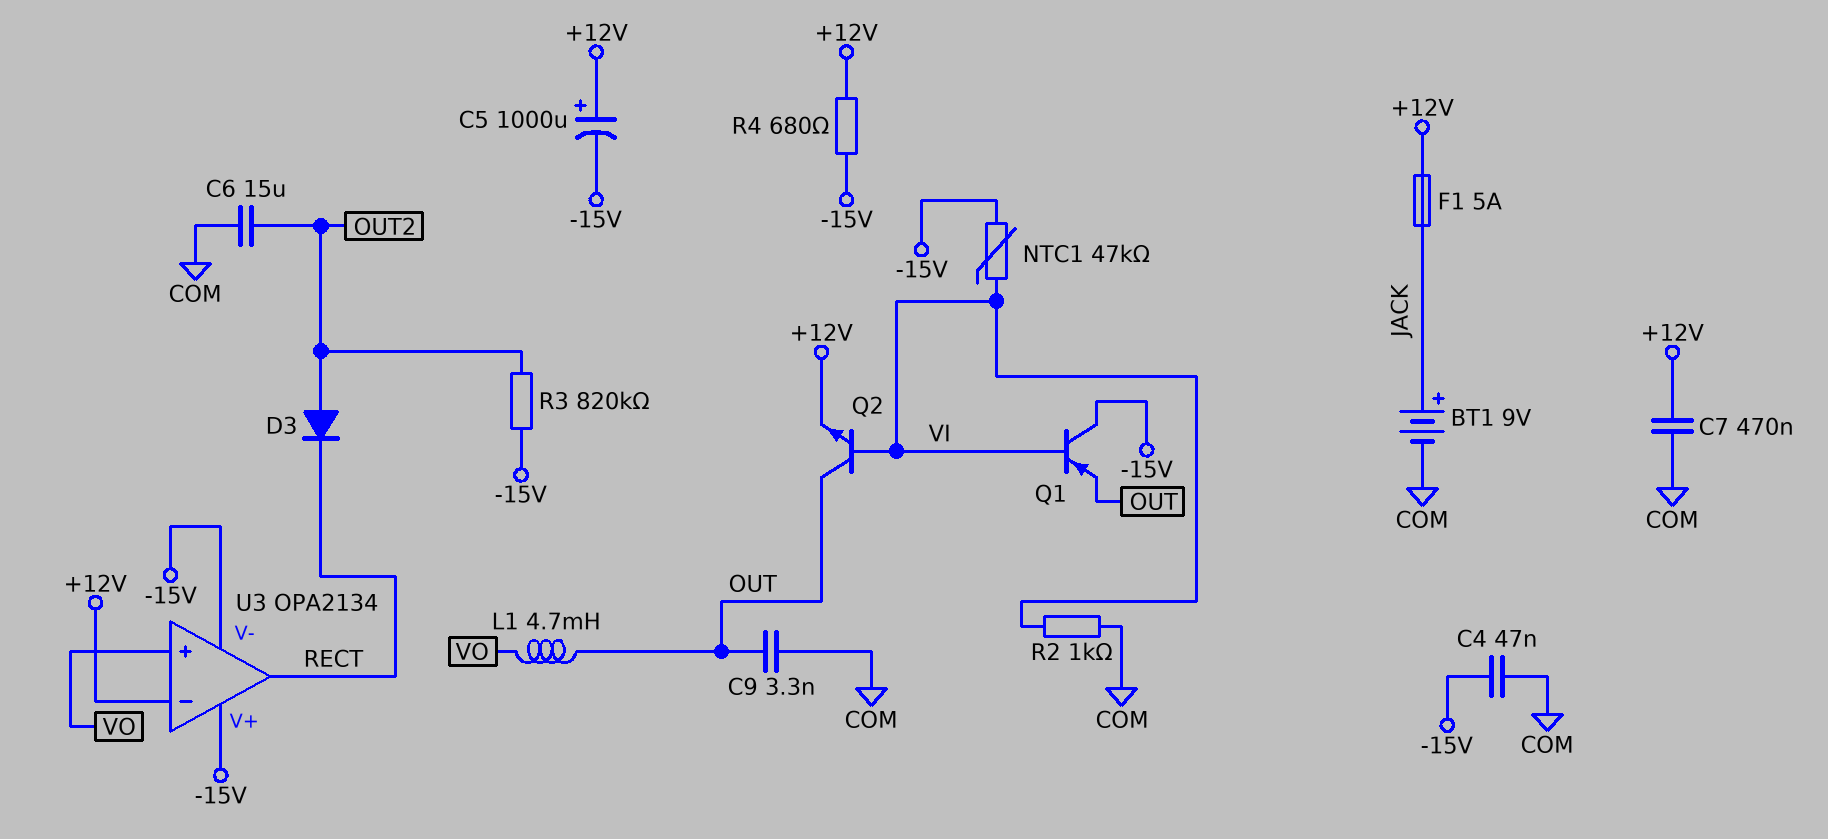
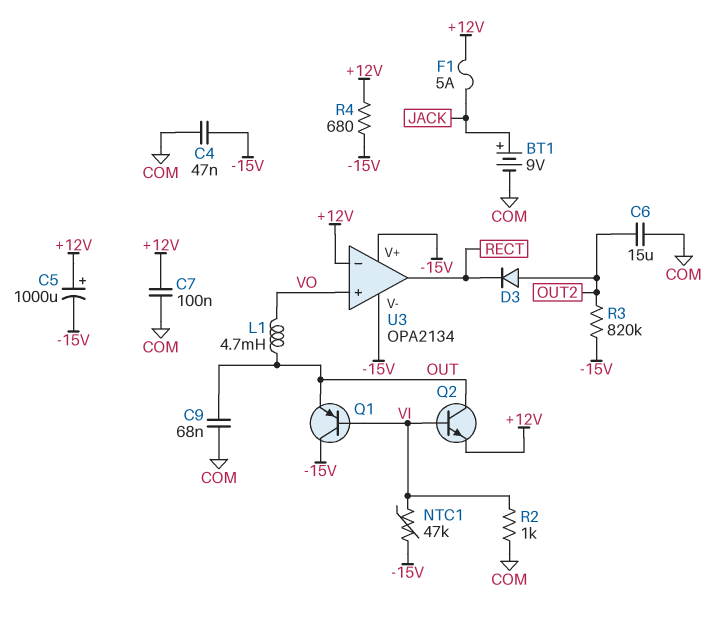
C7: 470nF (+12V, COM) -> 100nF (+12V, COM)
C9: 3.3nF (COM, OUT) -> 68nF (COM, OUT)

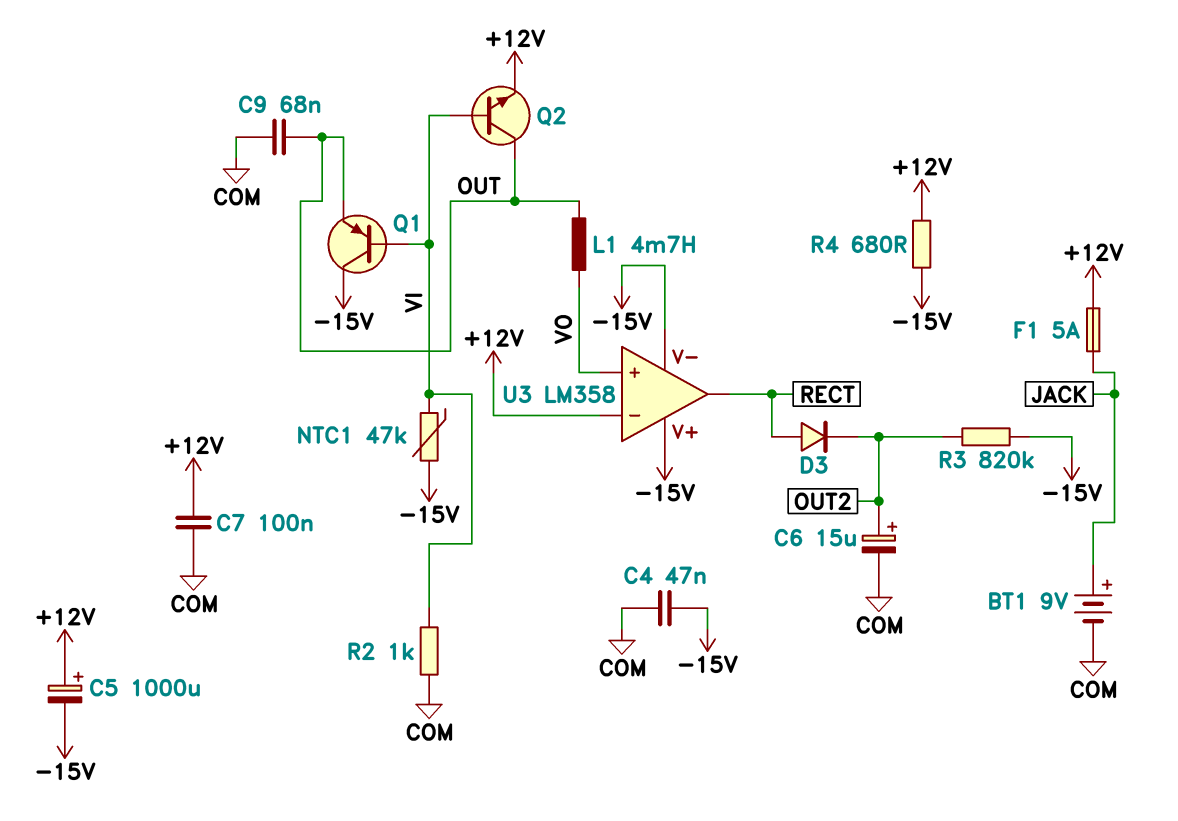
C6: 15uF (COM, OUT2) -> 15uF (plus OUT2, minus COM)
D3: diode (A OUT2, K RECT) -> diode (A RECT, K OUT2)
U3: OPA2134 -> LM358

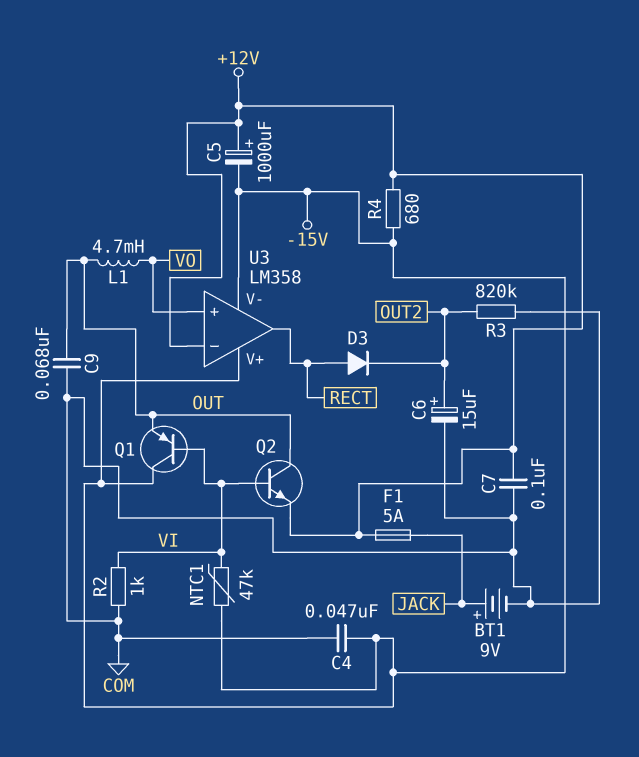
R3: 820k (-15V, OUT2) -> 820k (COM, OUT2)

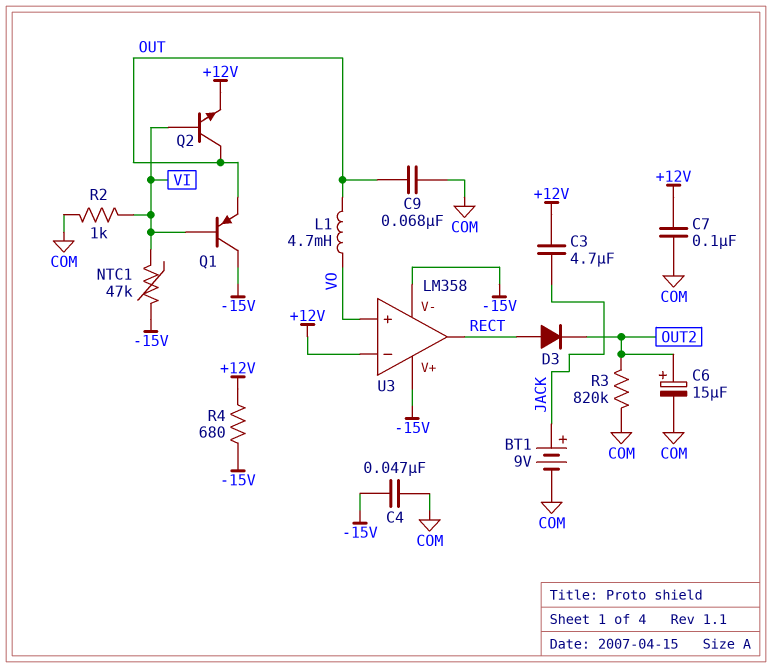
C3: none -> 4.7uF (+12V, JACK)
C5: 1000uF (plus +12V, minus -15V) -> none
F1: 5A (+12V, JACK) -> none

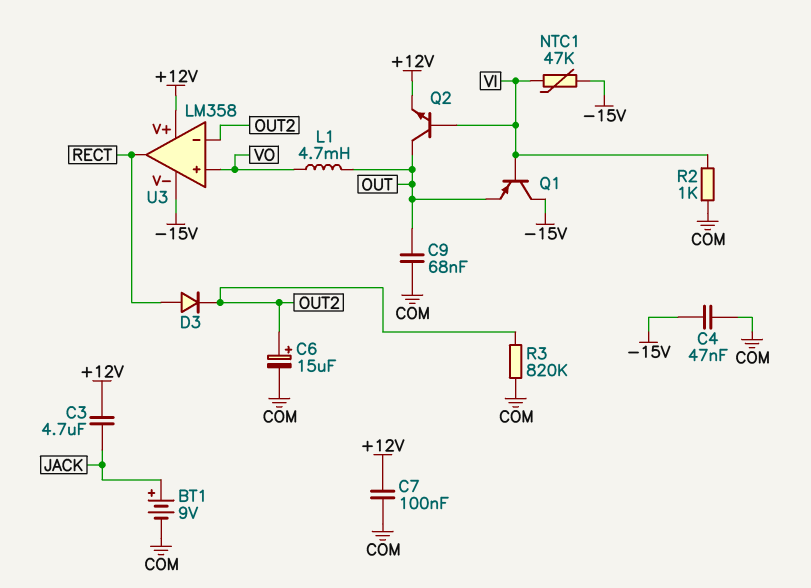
R4: 680 (+12V, -15V) -> none
U3 pin V+: -15V -> +12V
U3 pin in-: +12V -> OUT2

